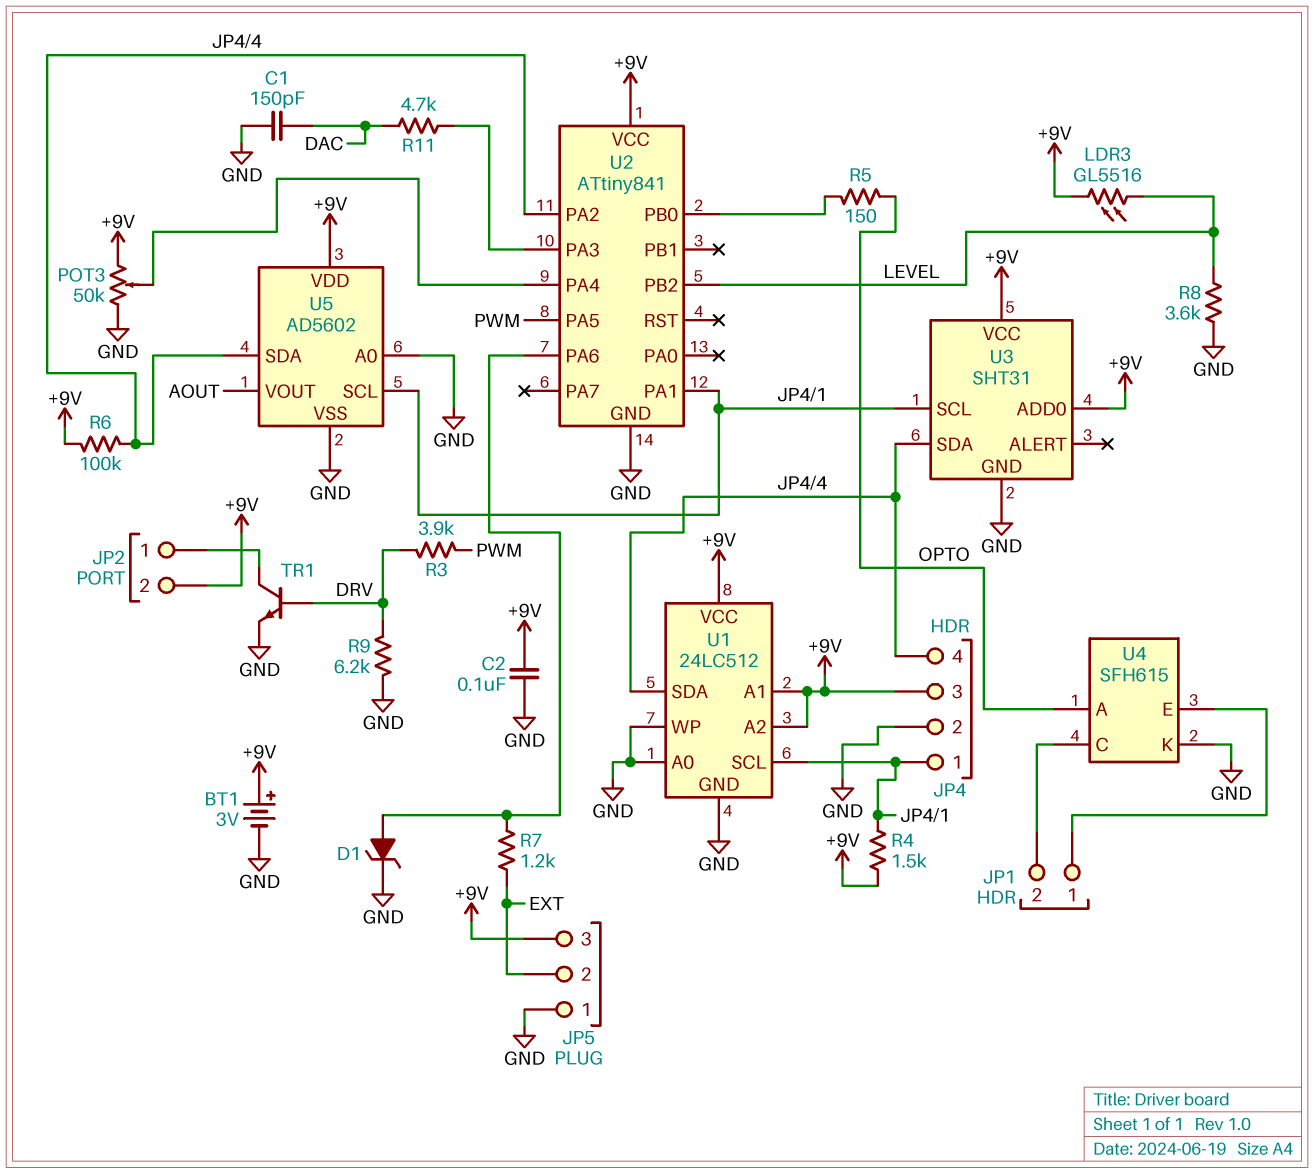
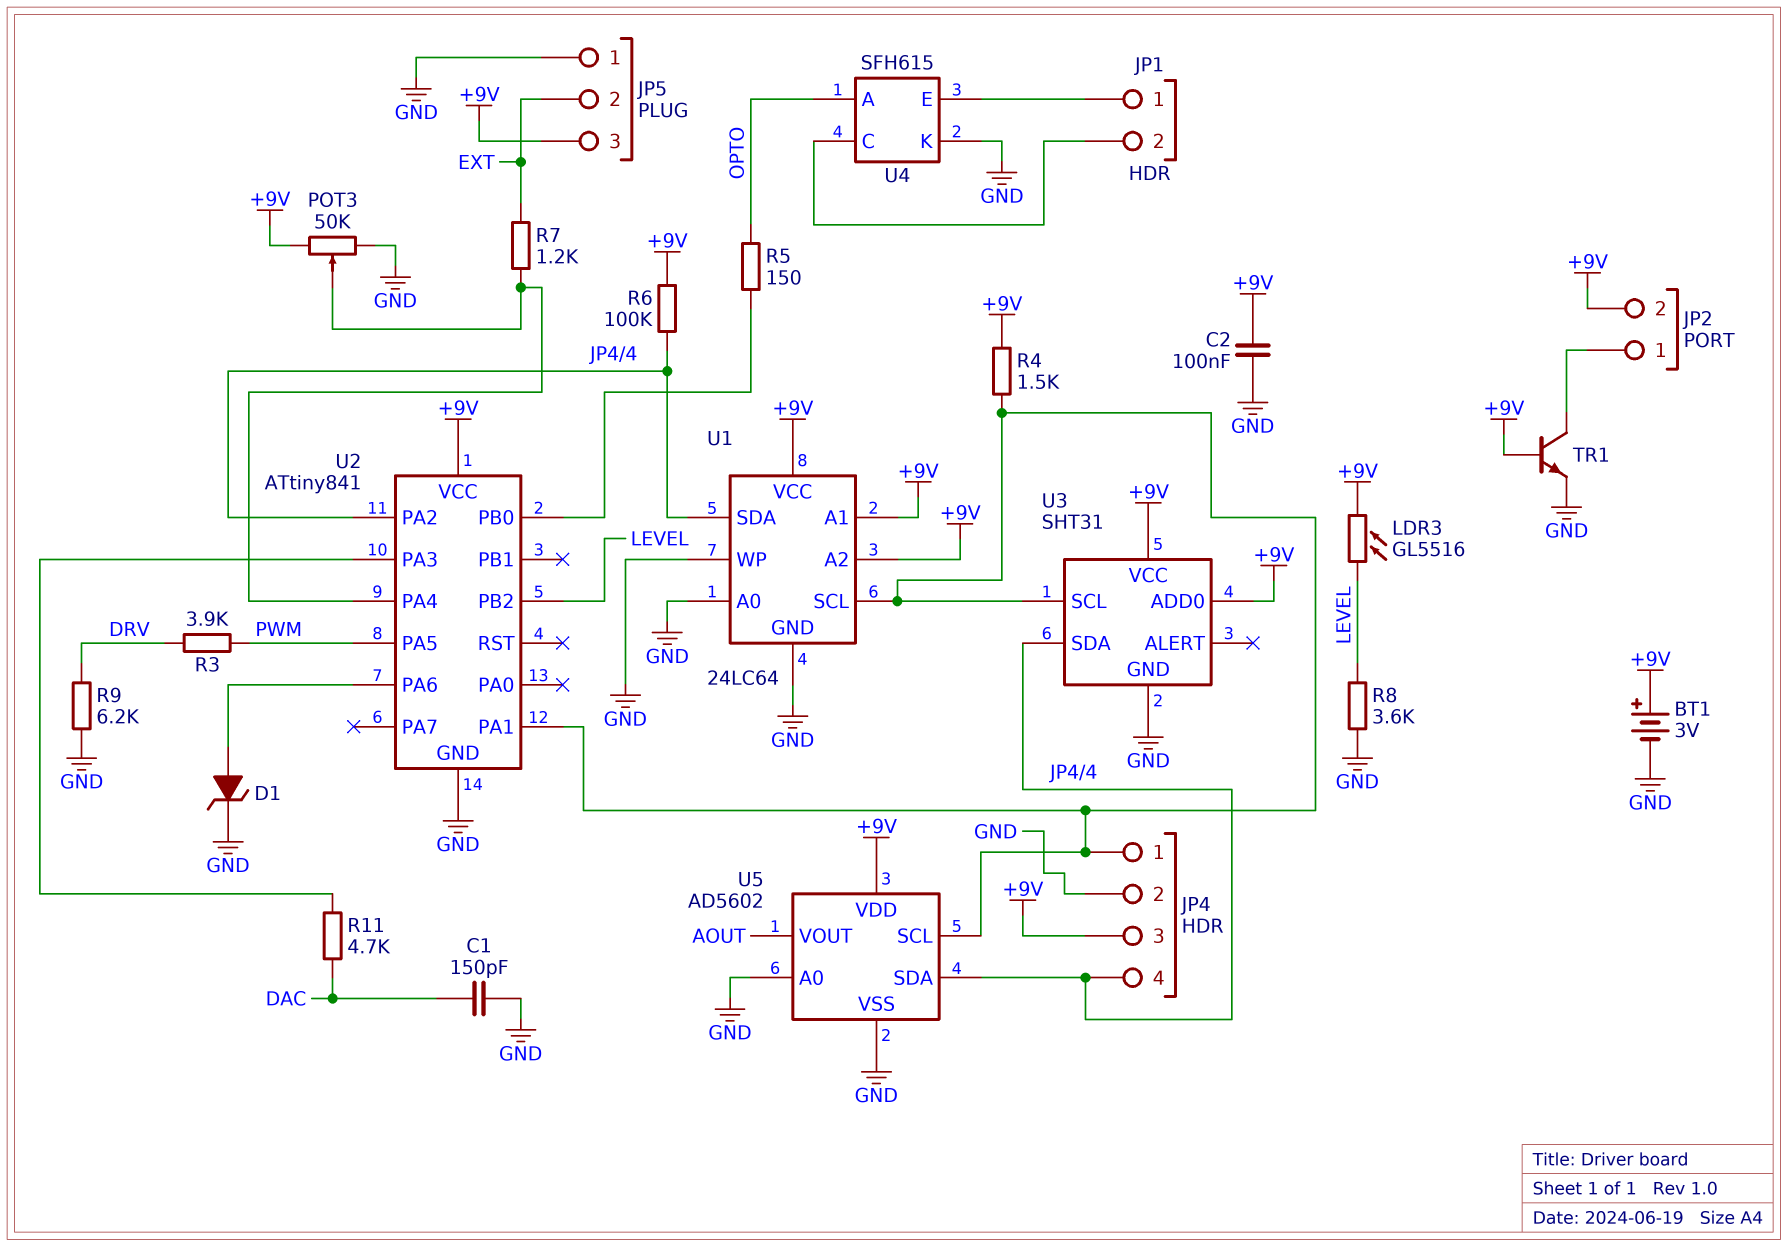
R7: 1.2k (EXT, U2/PA6) -> 1.2k (EXT, U2/PA4)
TR1: NPN (B DRV, C JP2/1, E GND) -> NPN (B +9V, C JP2/1, E GND)
U1: 24LC512 -> 24LC64

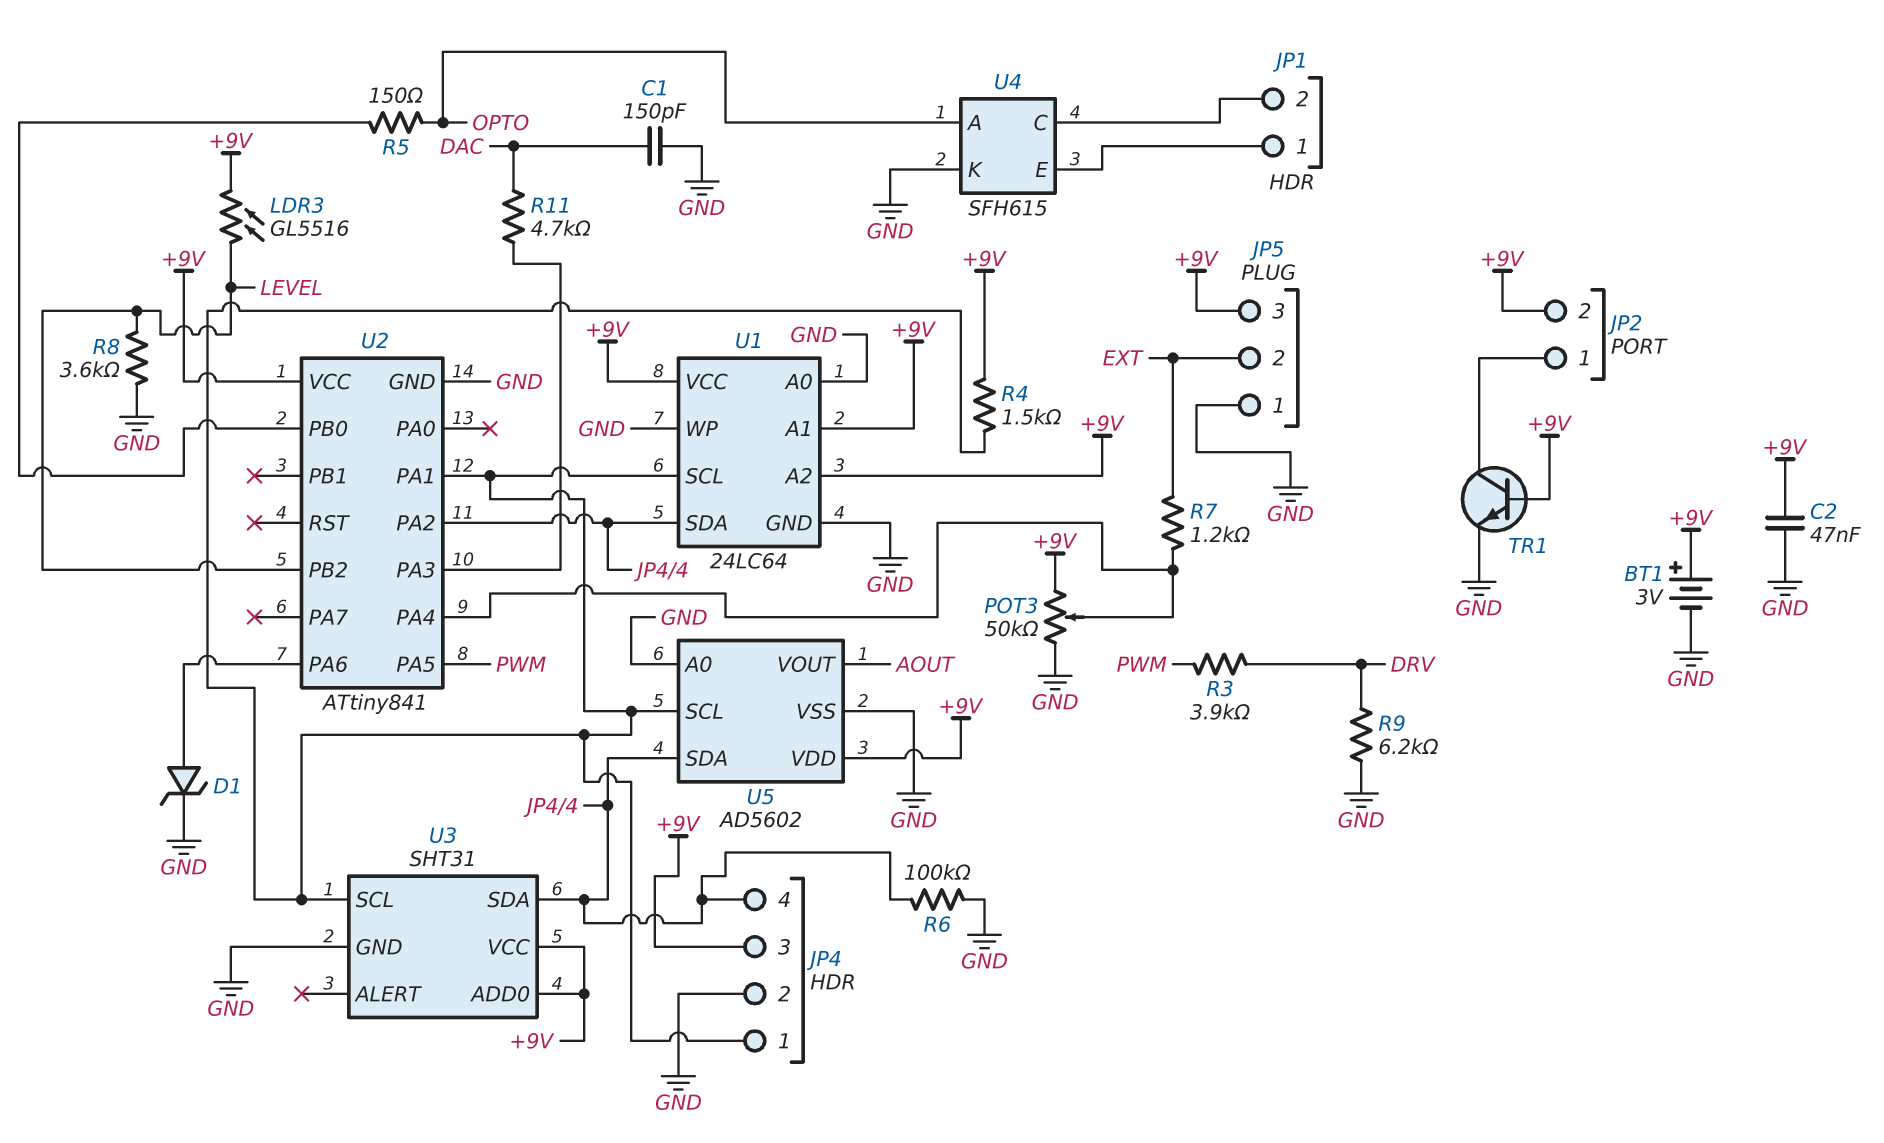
C2: 100nF (+9V, GND) -> 47nF (+9V, GND)
R6: 100k (+9V, JP4/4) -> 100k (GND, JP4/4)

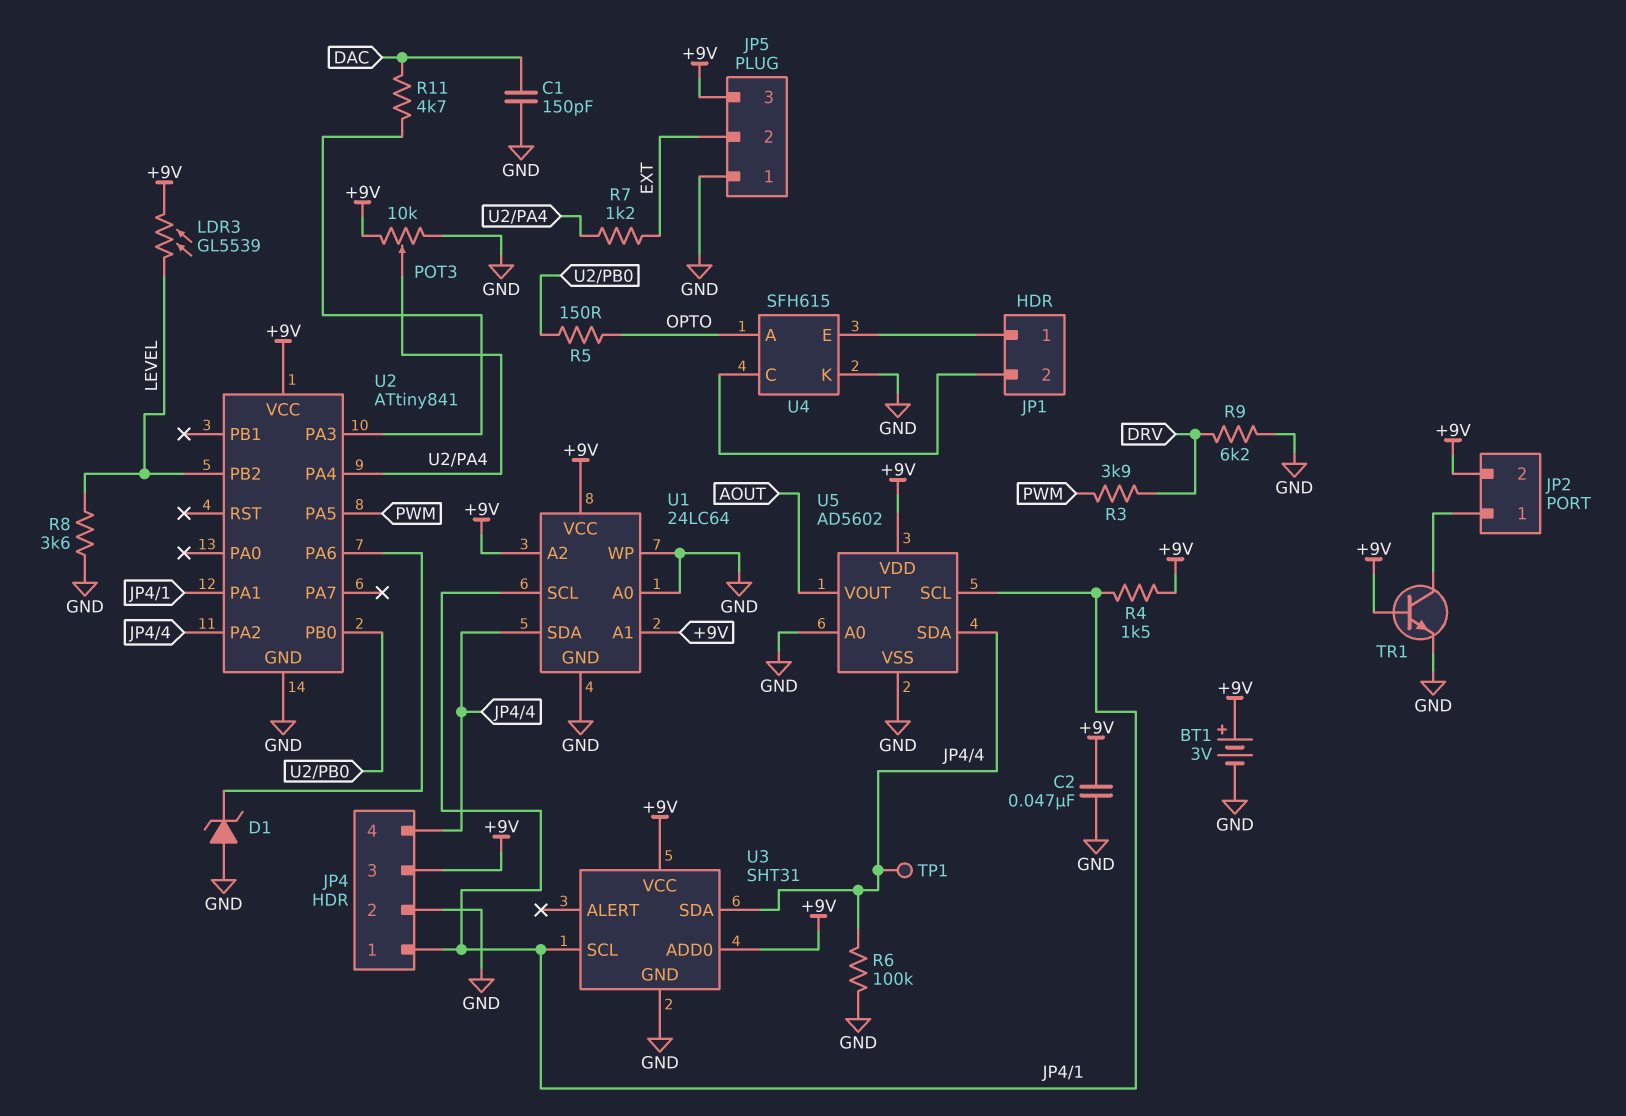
D1: zener (A U2/PA6, K GND) -> zener (A GND, K U2/PA6)
LDR3: GL5516 (+9V, LEVEL) -> GL5539 (+9V, LEVEL)
POT3: 50k (+9V, GND, wiper U2/PA4) -> 10k (+9V, GND, wiper U2/PA4)
TP1: none -> test point (JP4/4)

